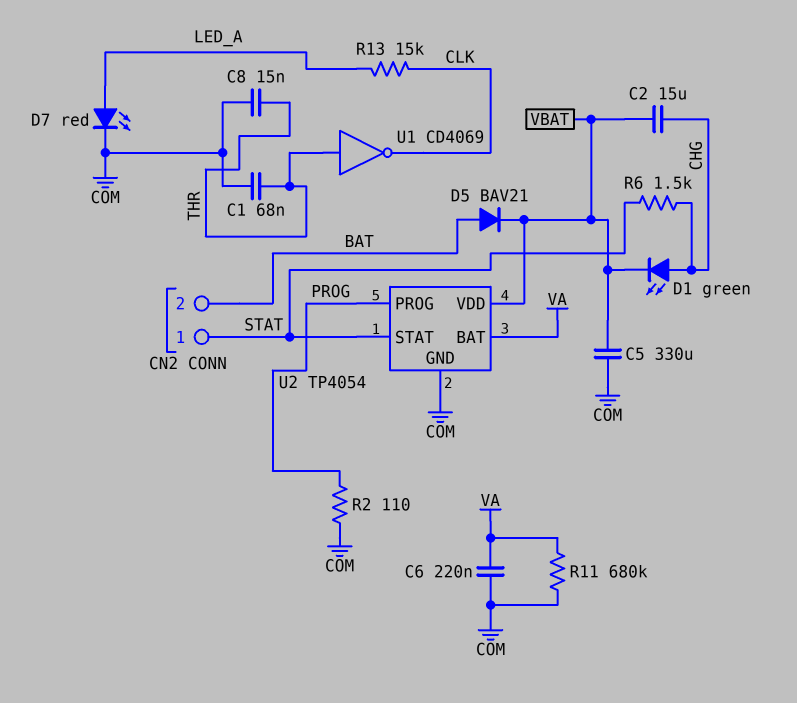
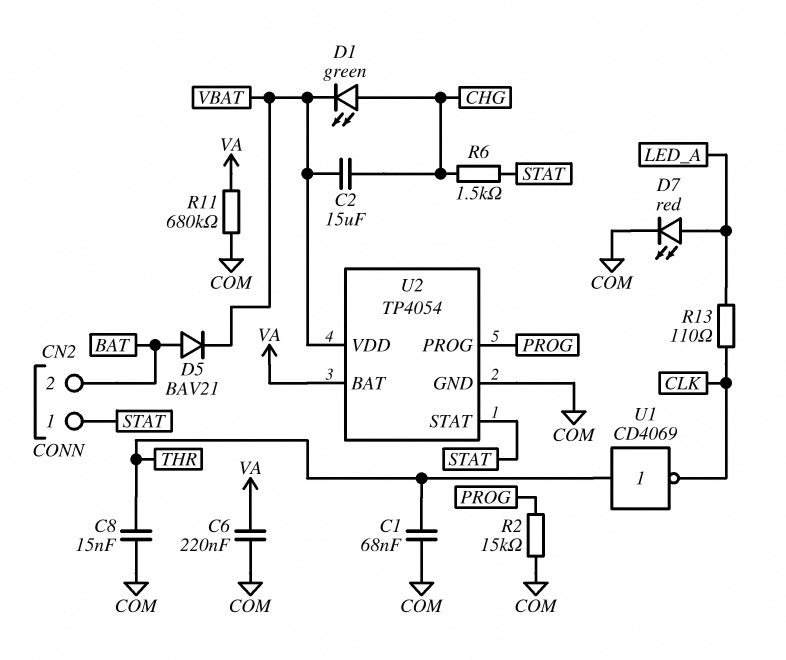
C5: 330uF (COM, VBAT) -> none
R2: 110 (COM, PROG) -> 15k (COM, PROG)
R13: 15k (CLK, LED_A) -> 110 (CLK, LED_A)

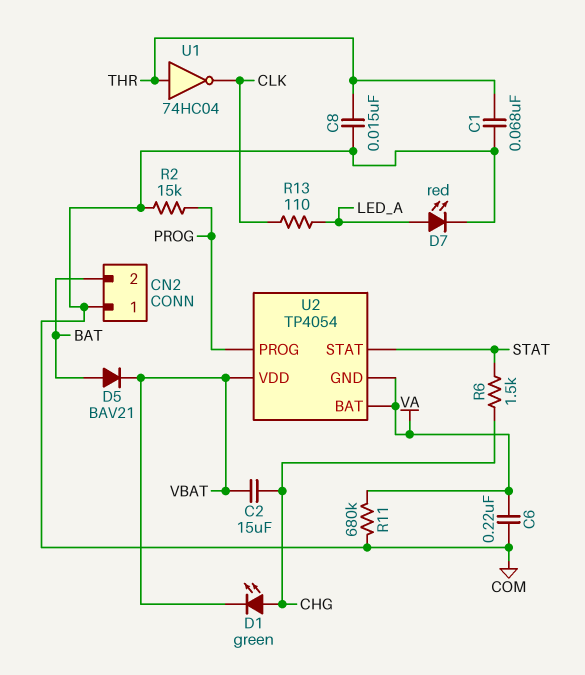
CN2 pin 1: STAT -> COM
U1: NOT CD4069 (in THR, out CLK) -> NOT 74HC04 (in THR, out CLK)
U2 pin GND: COM -> VA

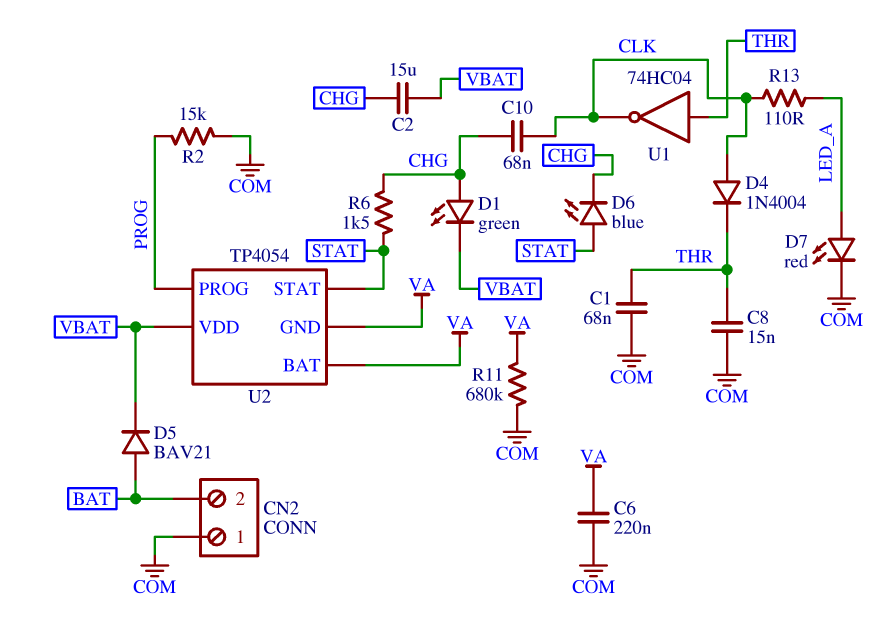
C10: none -> 68nF (CHG, CLK)
D4: none -> diode 1N4004 (A CLK, K THR)
D6: none -> LED blue (A STAT, K CHG)

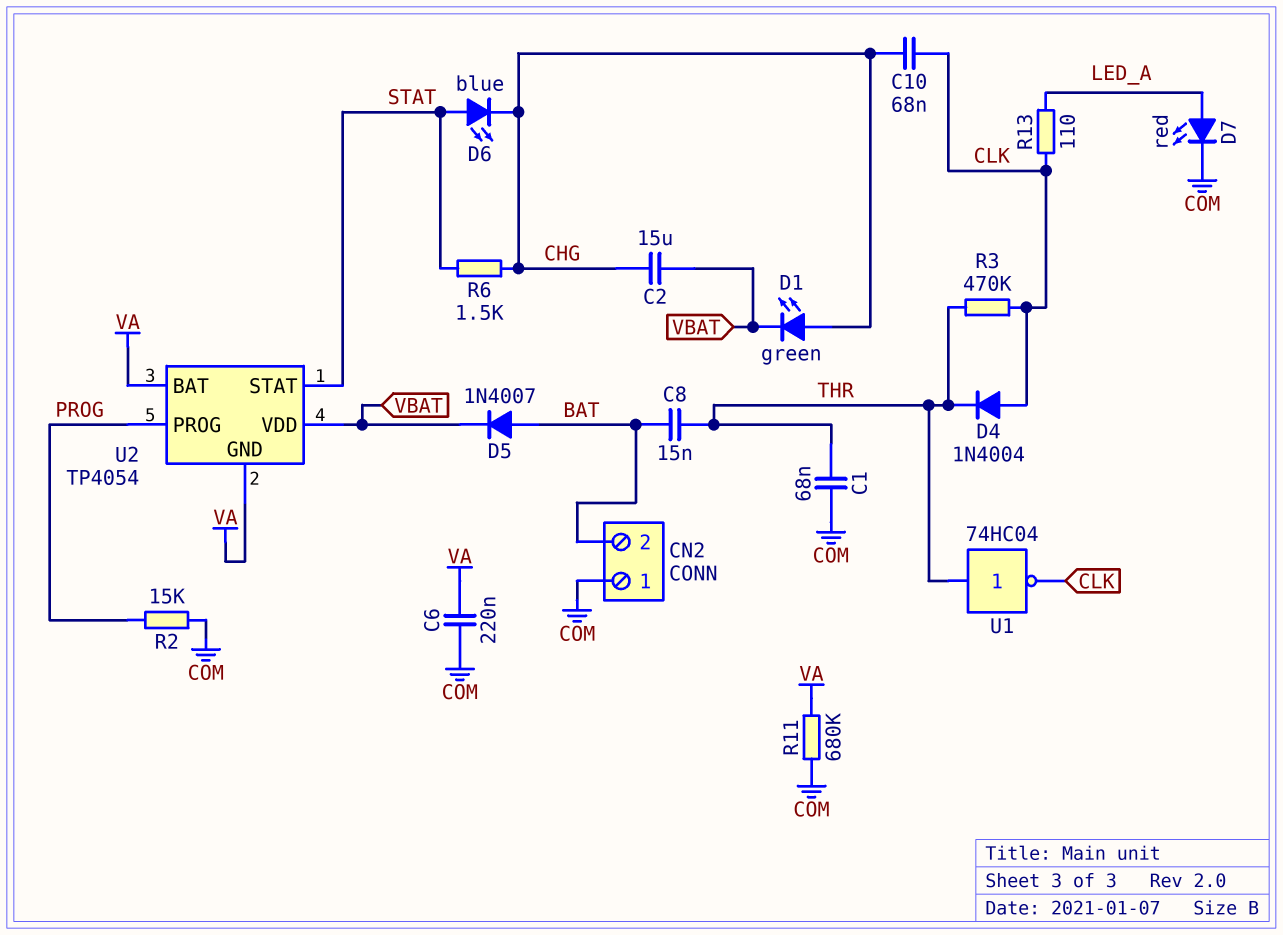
C8: 15nF (COM, THR) -> 15nF (BAT, THR)
D5: diode BAV21 (A BAT, K VBAT) -> diode 1N4007 (A BAT, K VBAT)
R3: none -> 470k (CLK, THR)

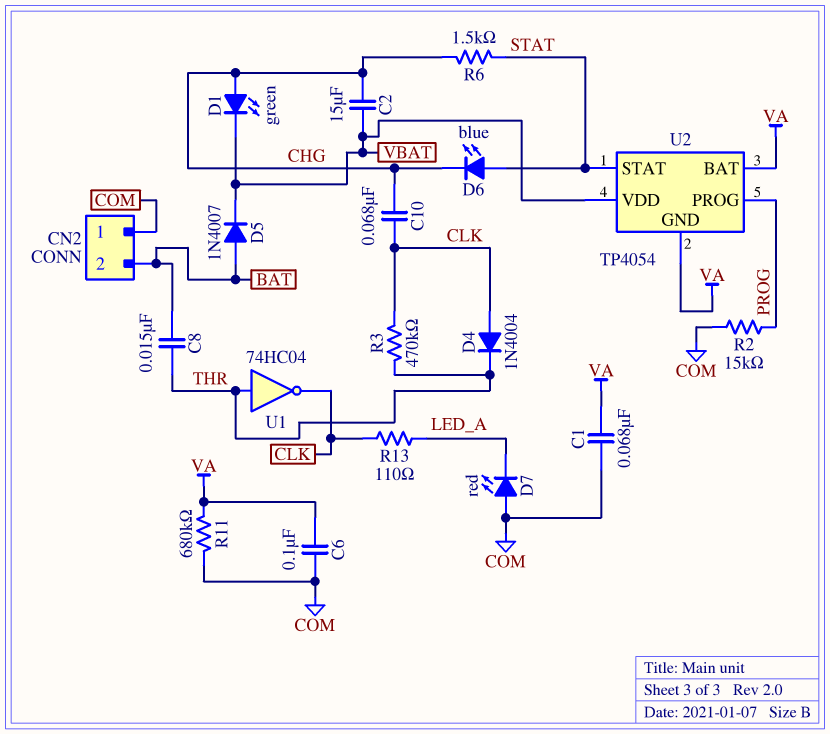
C1: 68nF (COM, THR) -> 68nF (COM, VA)
C6: 220nF (COM, VA) -> 100nF (COM, VA)
D7: LED red (A LED_A, K COM) -> LED red (A COM, K LED_A)

